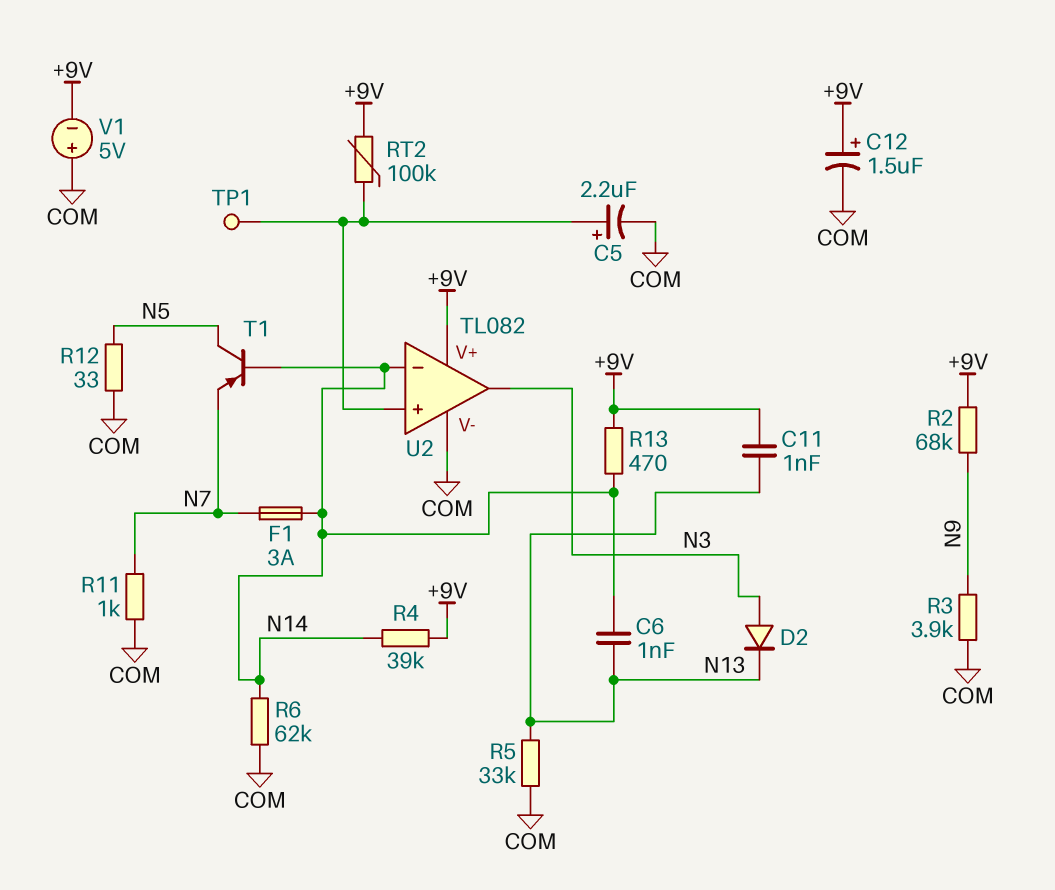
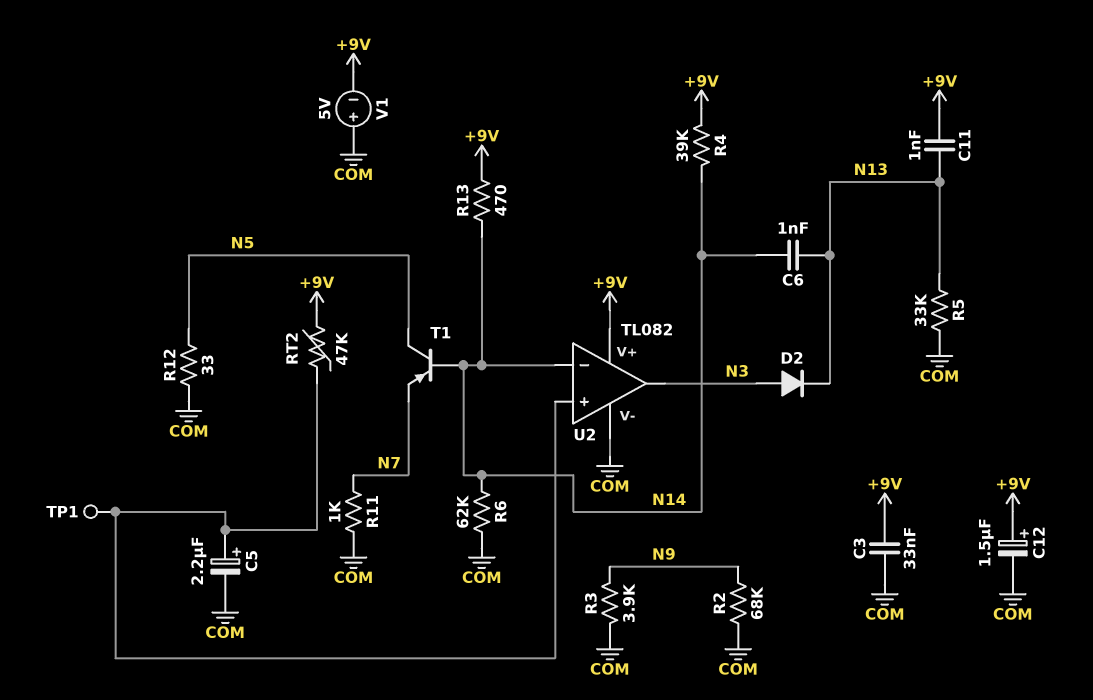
C3: none -> 33nF (+9V, COM)
F1: 3A (N7, N14) -> none
R2: 68k (+9V, N9) -> 68k (COM, N9)
RT2: 100k (+9V, U2/in+) -> 47k (+9V, U2/in+)

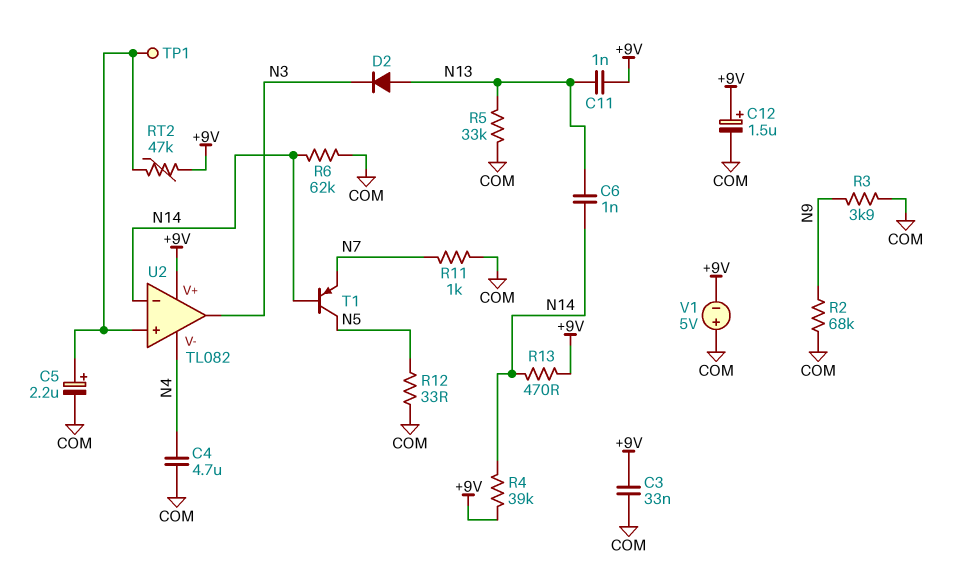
C4: none -> 4.7uF (COM, N4)
D2: diode (A N3, K N13) -> diode (A N13, K N3)
U2 pin V-: COM -> N4

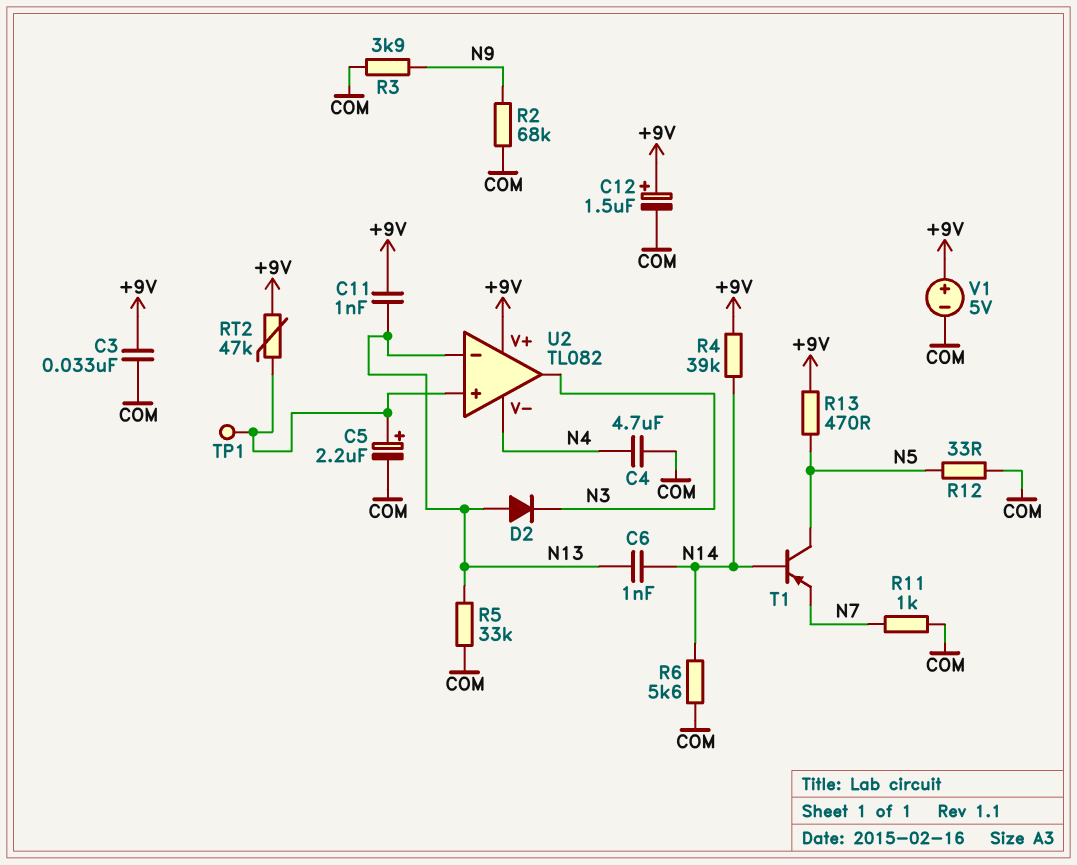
R6: 62k (COM, N14) -> 5.6k (COM, N14)
R13: 470 (+9V, N14) -> 470 (+9V, N5)
U2 pin in-: N14 -> N13
V1: 5V (plus COM, minus +9V) -> 5V (plus +9V, minus COM)

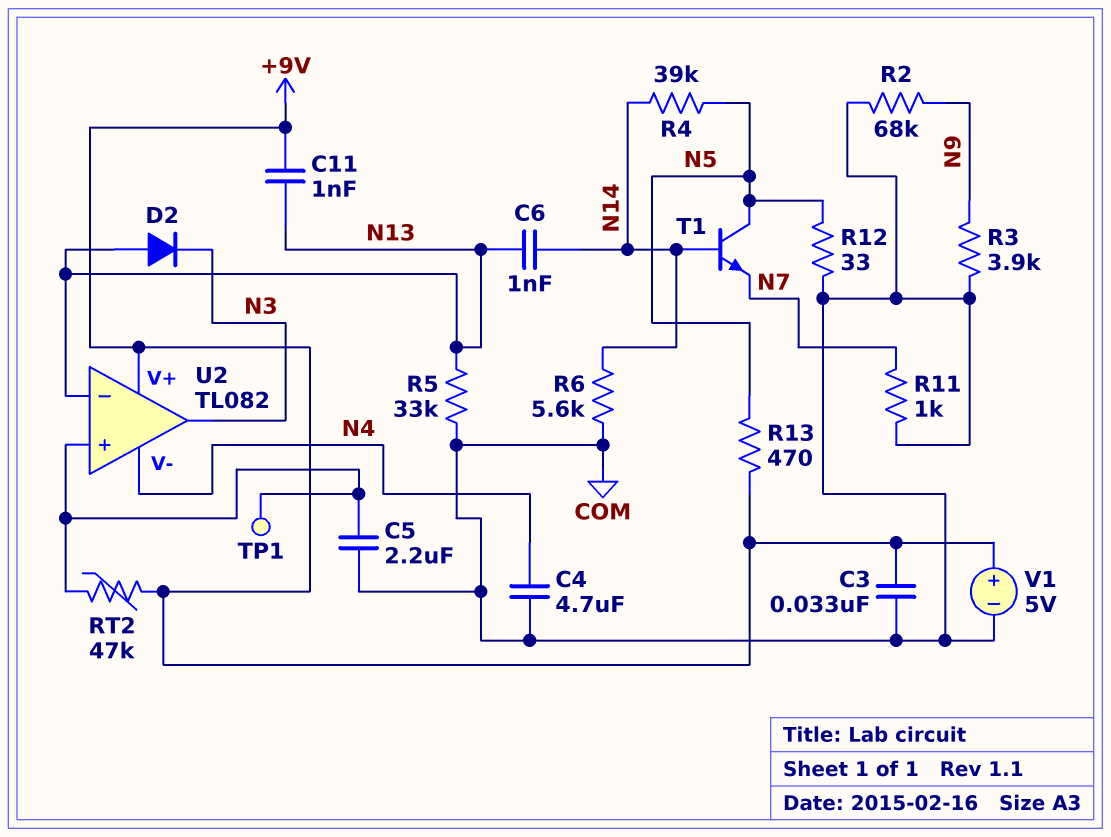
C5: 2.2uF (plus U2/in+, minus COM) -> 2.2uF (COM, U2/in+)
C12: 1.5uF (plus +9V, minus COM) -> none
R4: 39k (+9V, N14) -> 39k (N5, N14)
T1: PNP (B N14, C N5, E N7) -> NPN (B N14, C N5, E N7)

